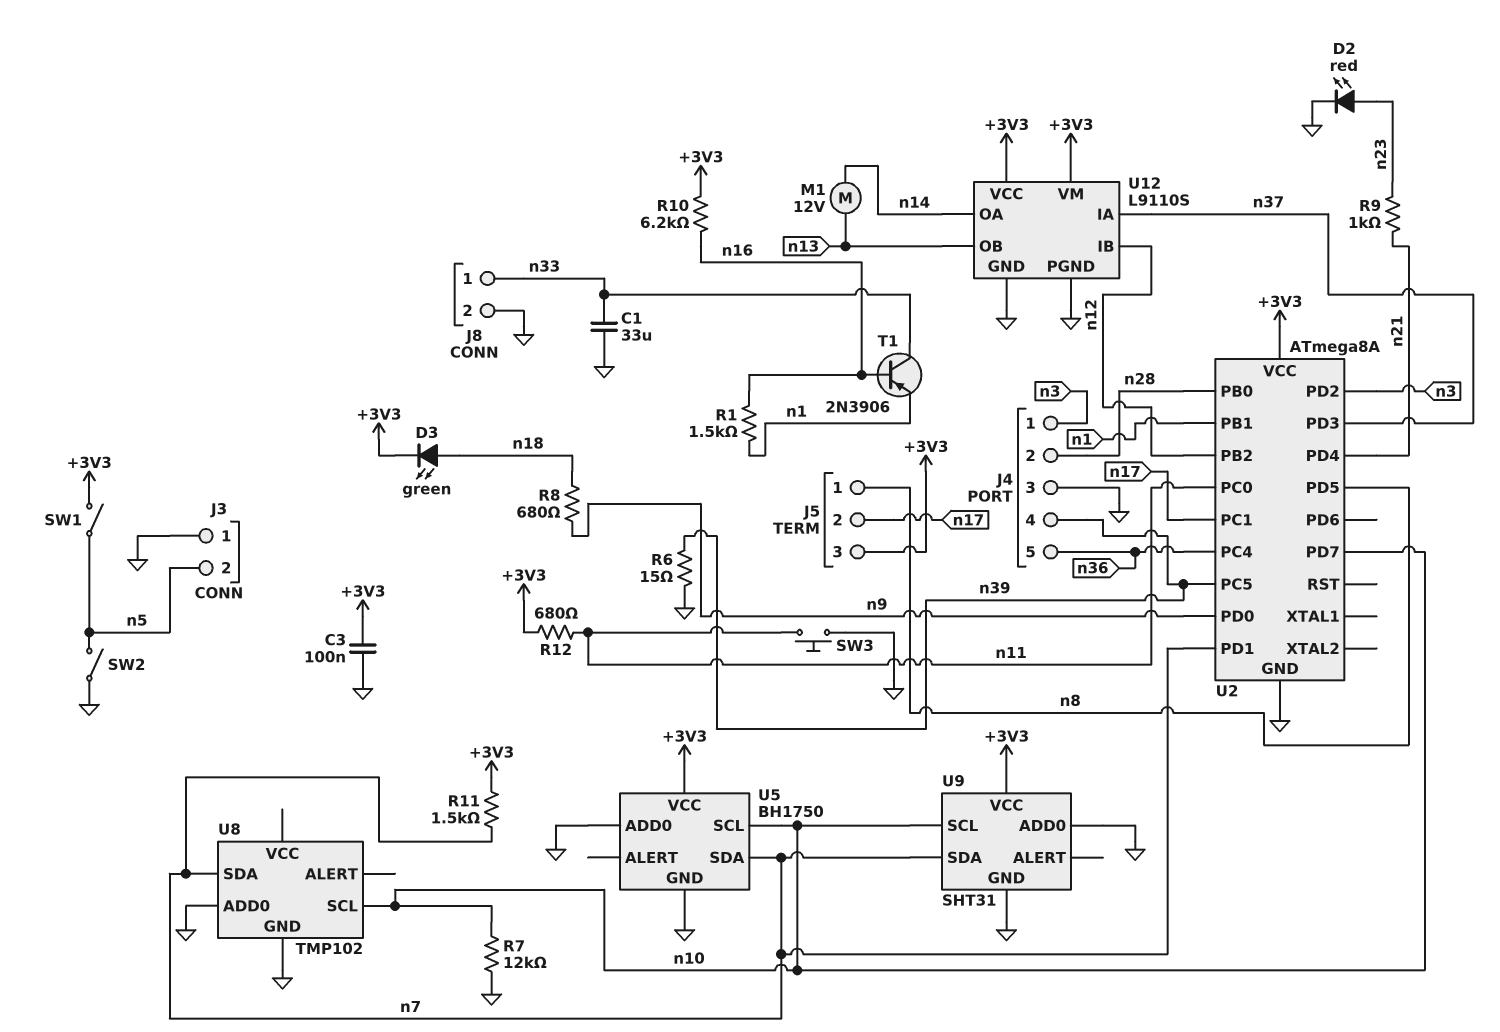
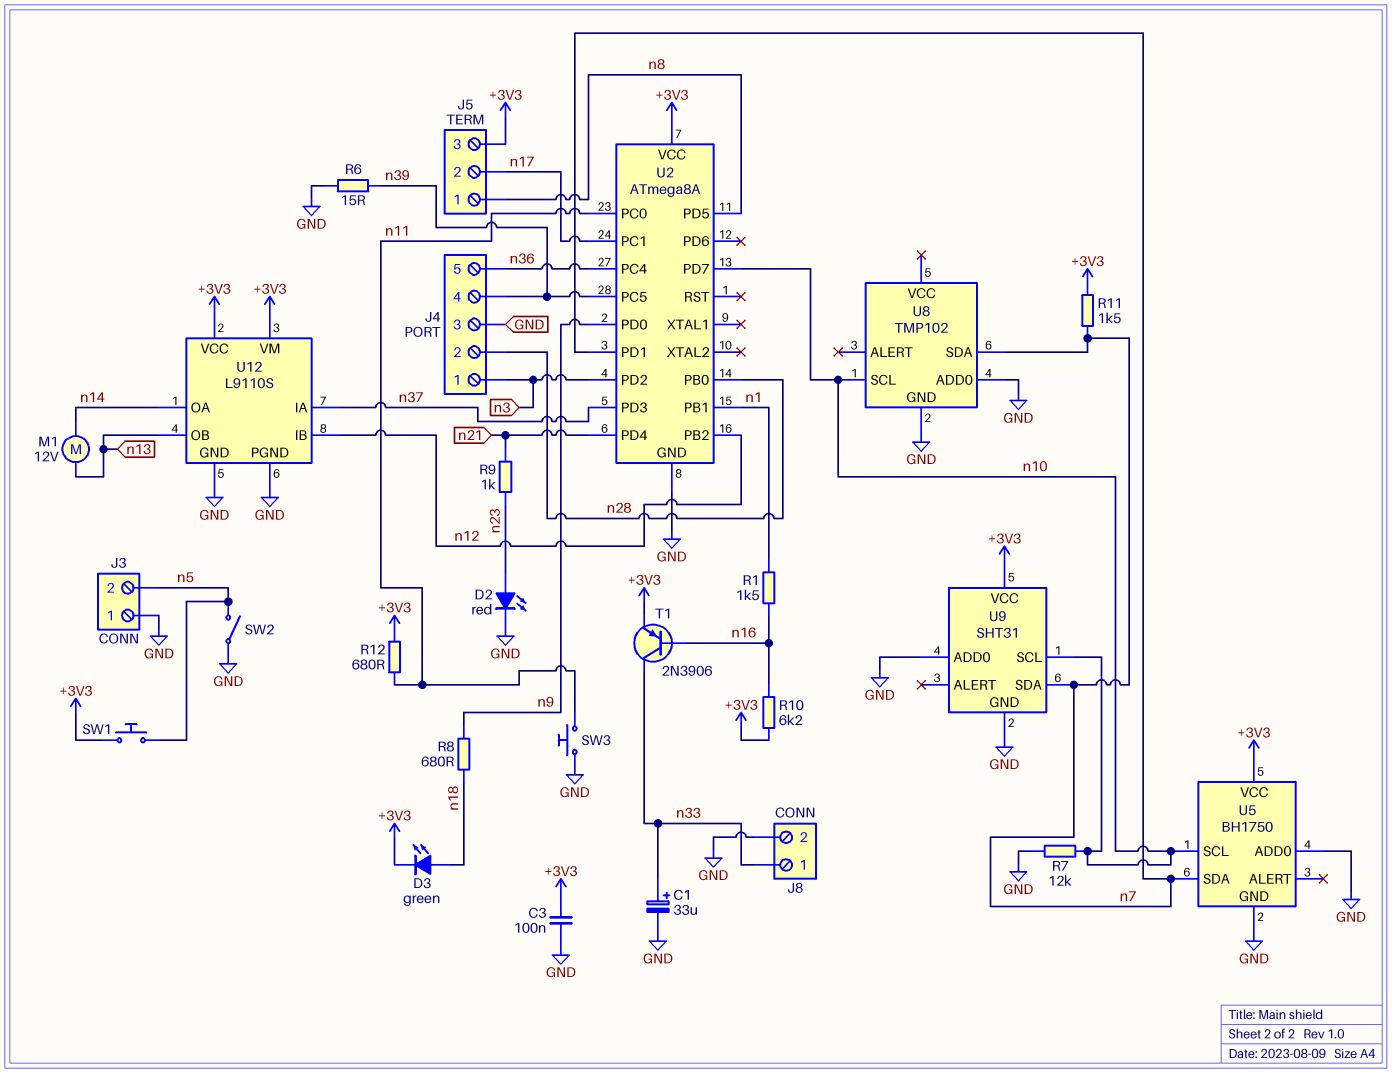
C1: 33uF (GND, n33) -> 33uF (plus n33, minus GND)
SW1: switch (+3V3, n5) -> button (+3V3, n5)
T1: PNP 2N3906 (B n16, C n33, E n1) -> PNP 2N3906 (B n16, C n33, E +3V3)

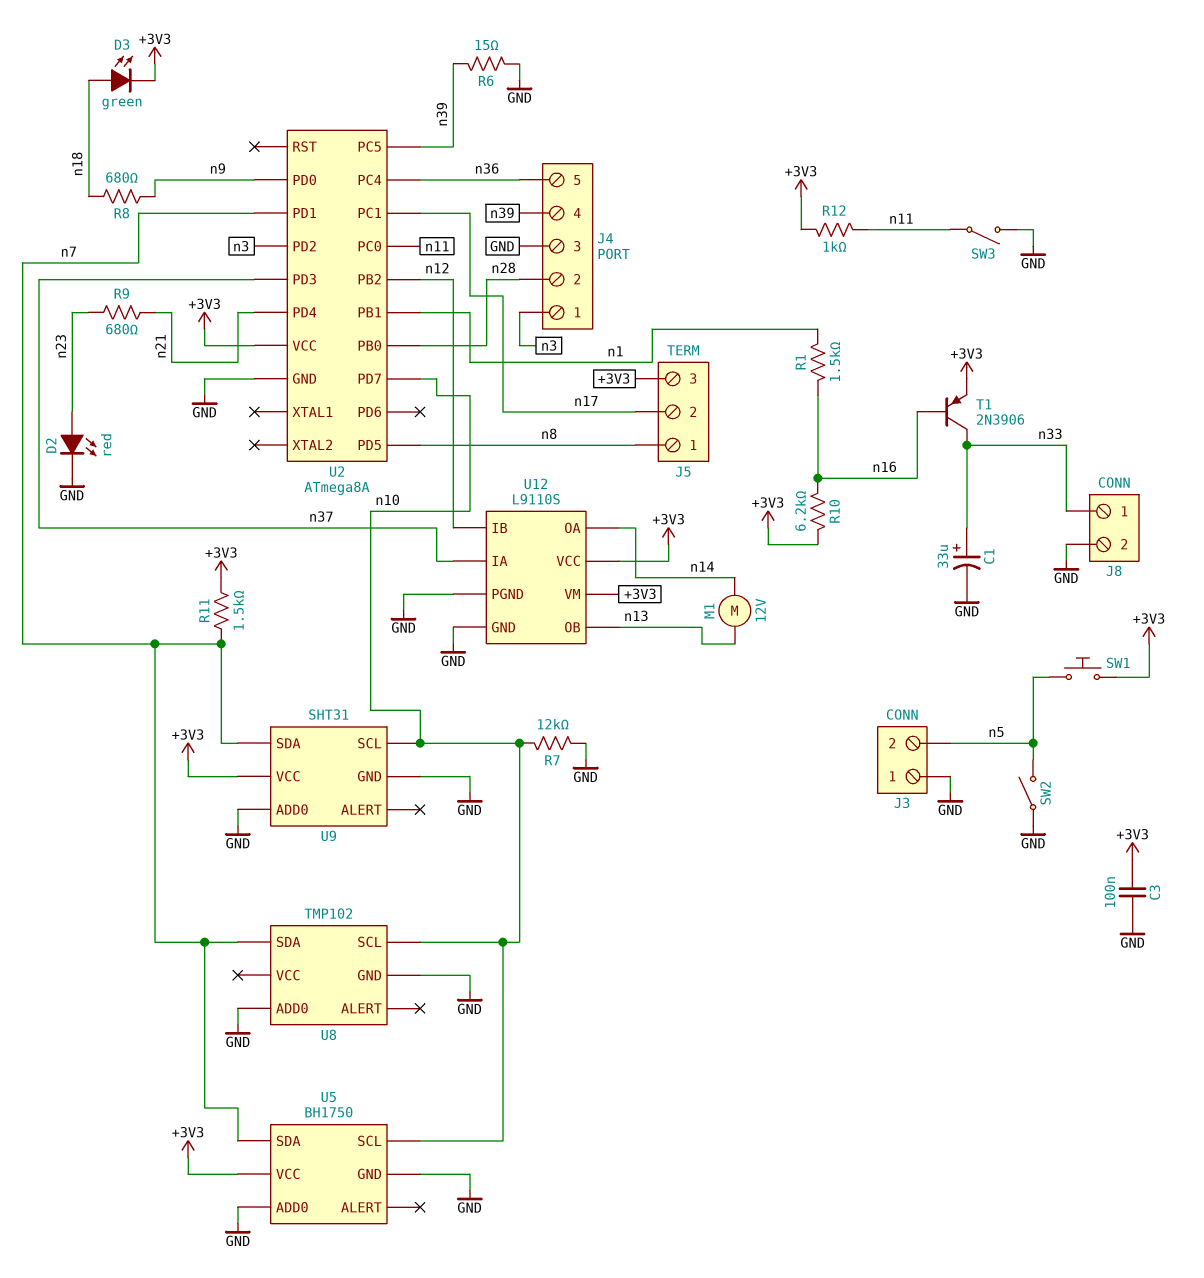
R9: 1k (n21, n23) -> 680 (n21, n23)
R12: 680 (+3V3, n11) -> 1k (+3V3, n11)
SW3: button (GND, n11) -> switch (GND, n11)

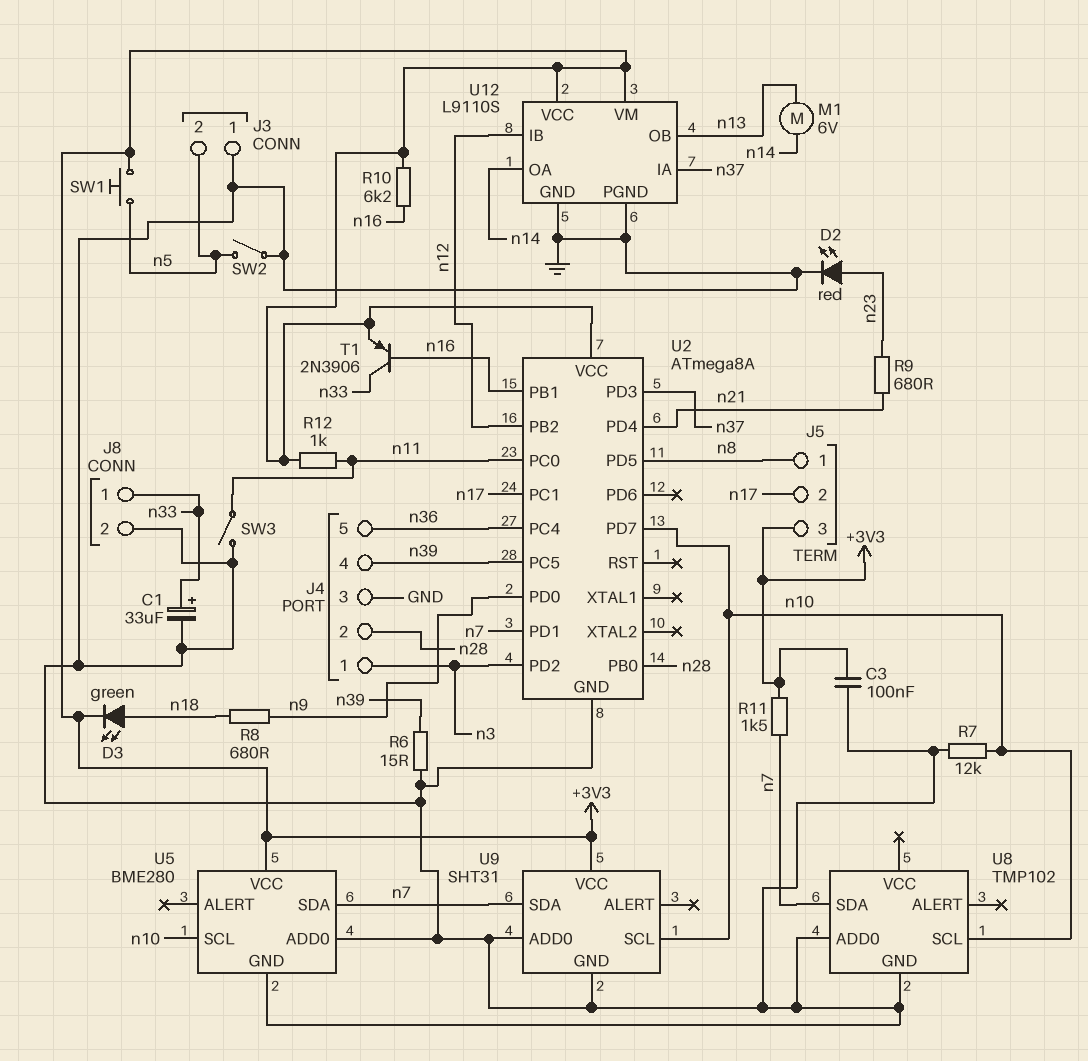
M1: motor 12V (n13, n14) -> motor 6V (n13, n14)
R1: 1.5k (n1, n16) -> none
U2 pin PB1: n1 -> n16
U5: BH1750 -> BME280

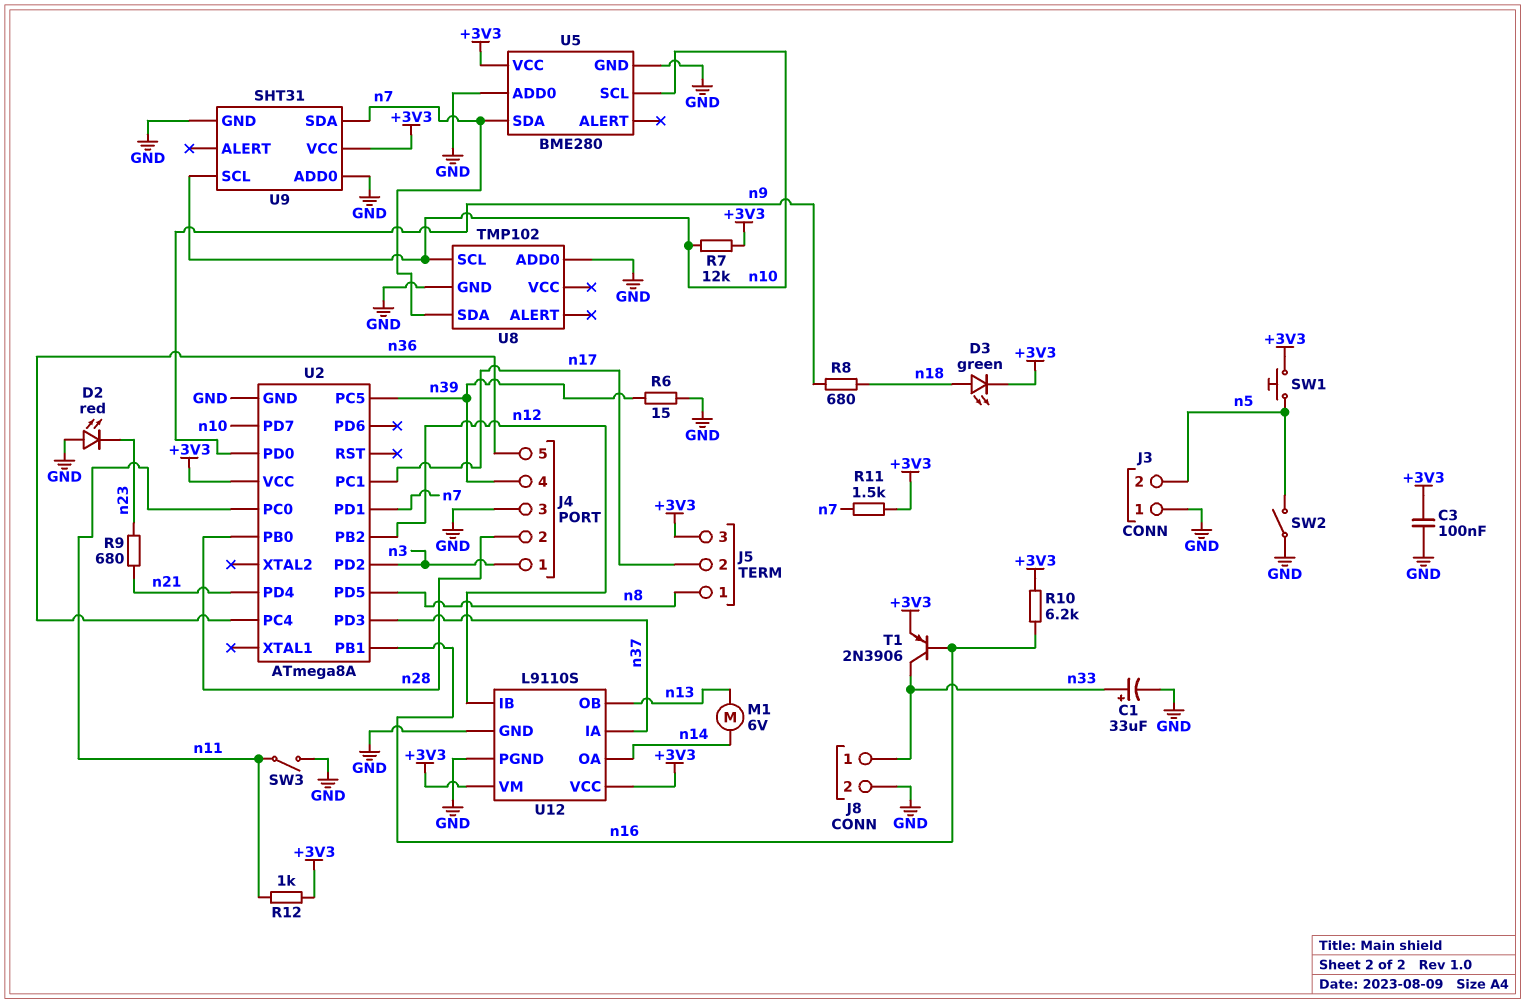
D2: LED red (A n23, K GND) -> LED red (A GND, K n23)
R7: 12k (GND, n10) -> 12k (+3V3, n10)

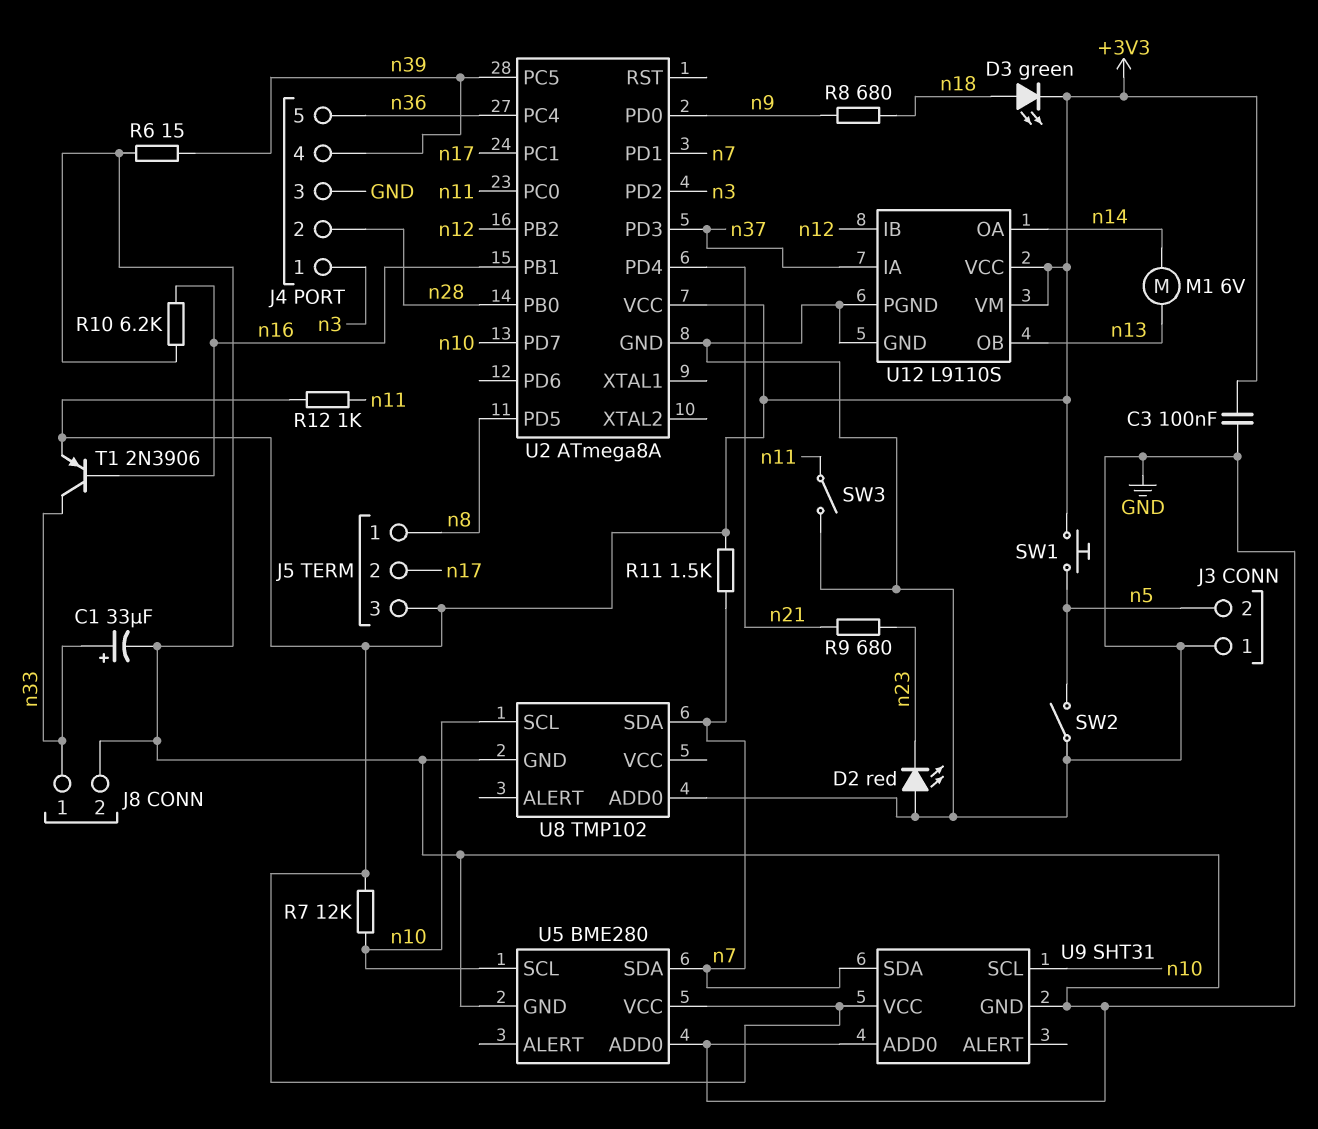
R10: 6.2k (+3V3, n16) -> 6.2k (GND, n16)

